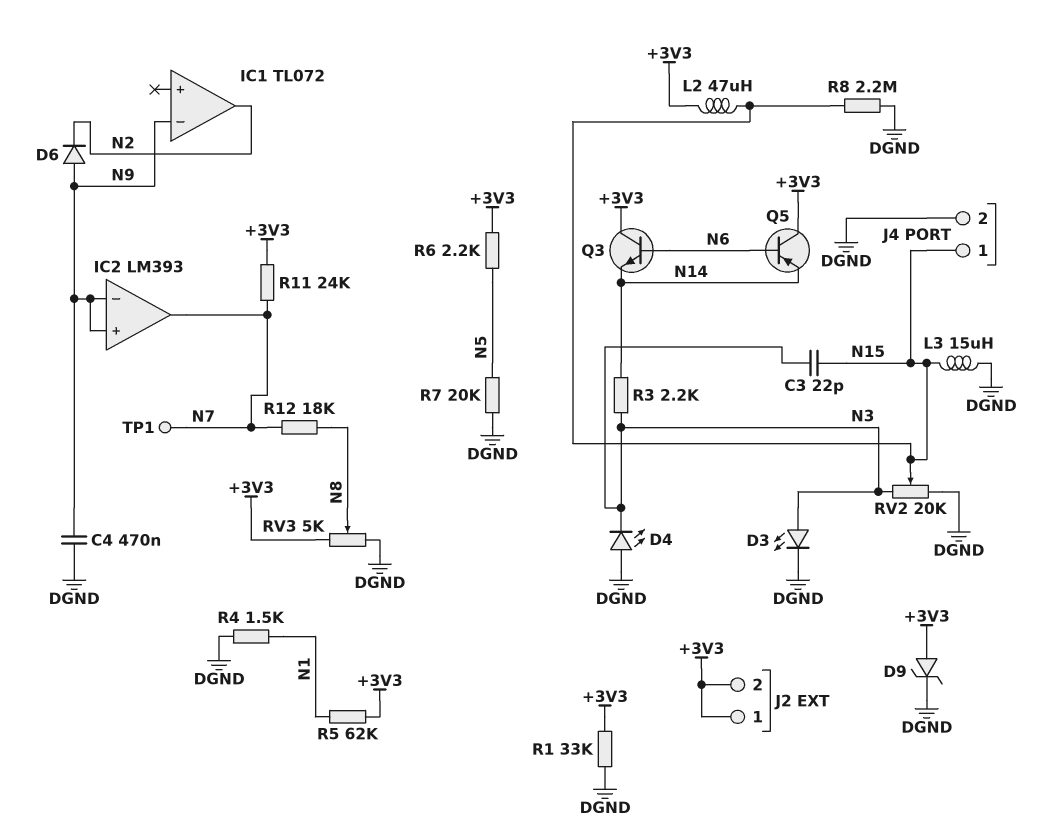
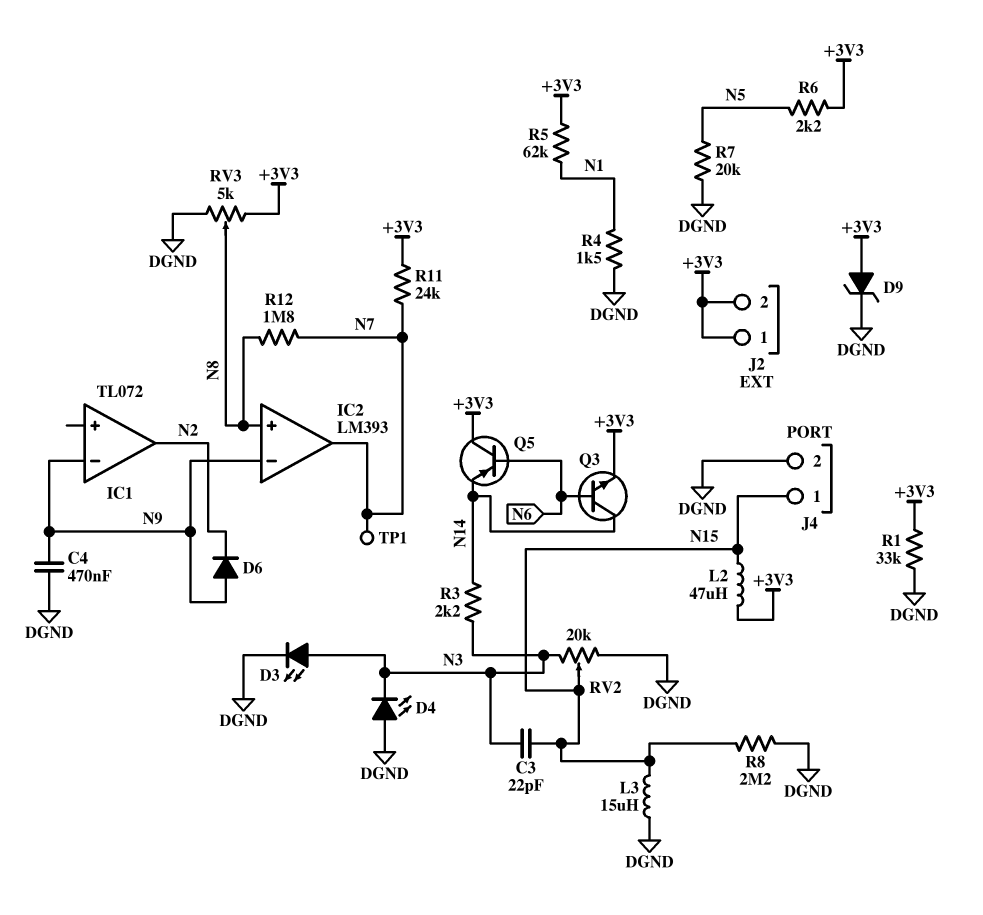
IC2 pin in+: N9 -> N8
Q3: NPN (B N6, C +3V3, E N14) -> NPN (B N6, C N14, E +3V3)
R12: 18k (N7, N8) -> 1.8M (N7, N8)

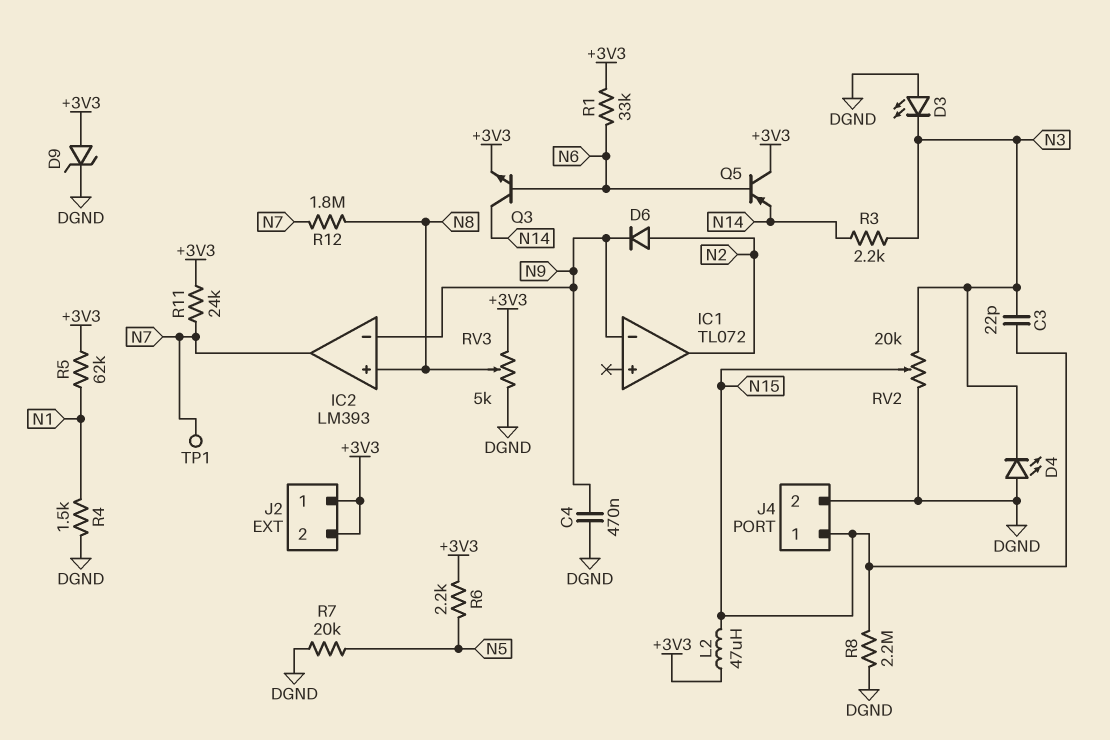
D3: LED (A N3, K DGND) -> LED (A DGND, K N3)
D6: diode (A N9, K N2) -> diode (A N2, K N9)
L3: 15uH (DGND, N15) -> none
R1: 33k (+3V3, DGND) -> 33k (+3V3, N6)

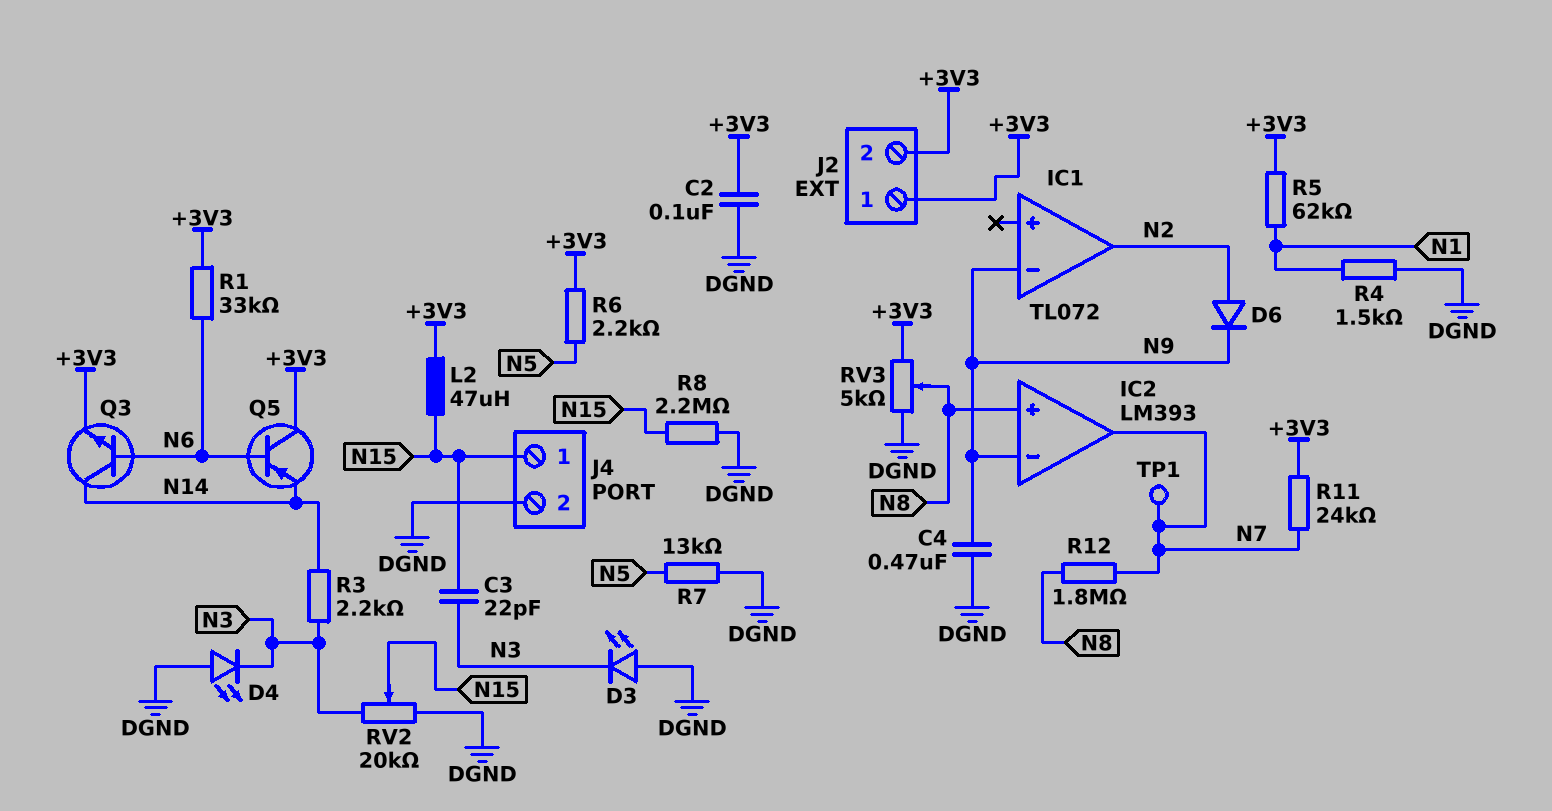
C2: none -> 100nF (+3V3, DGND)
D9: zener (A +3V3, K DGND) -> none
R7: 20k (DGND, N5) -> 13k (DGND, N5)

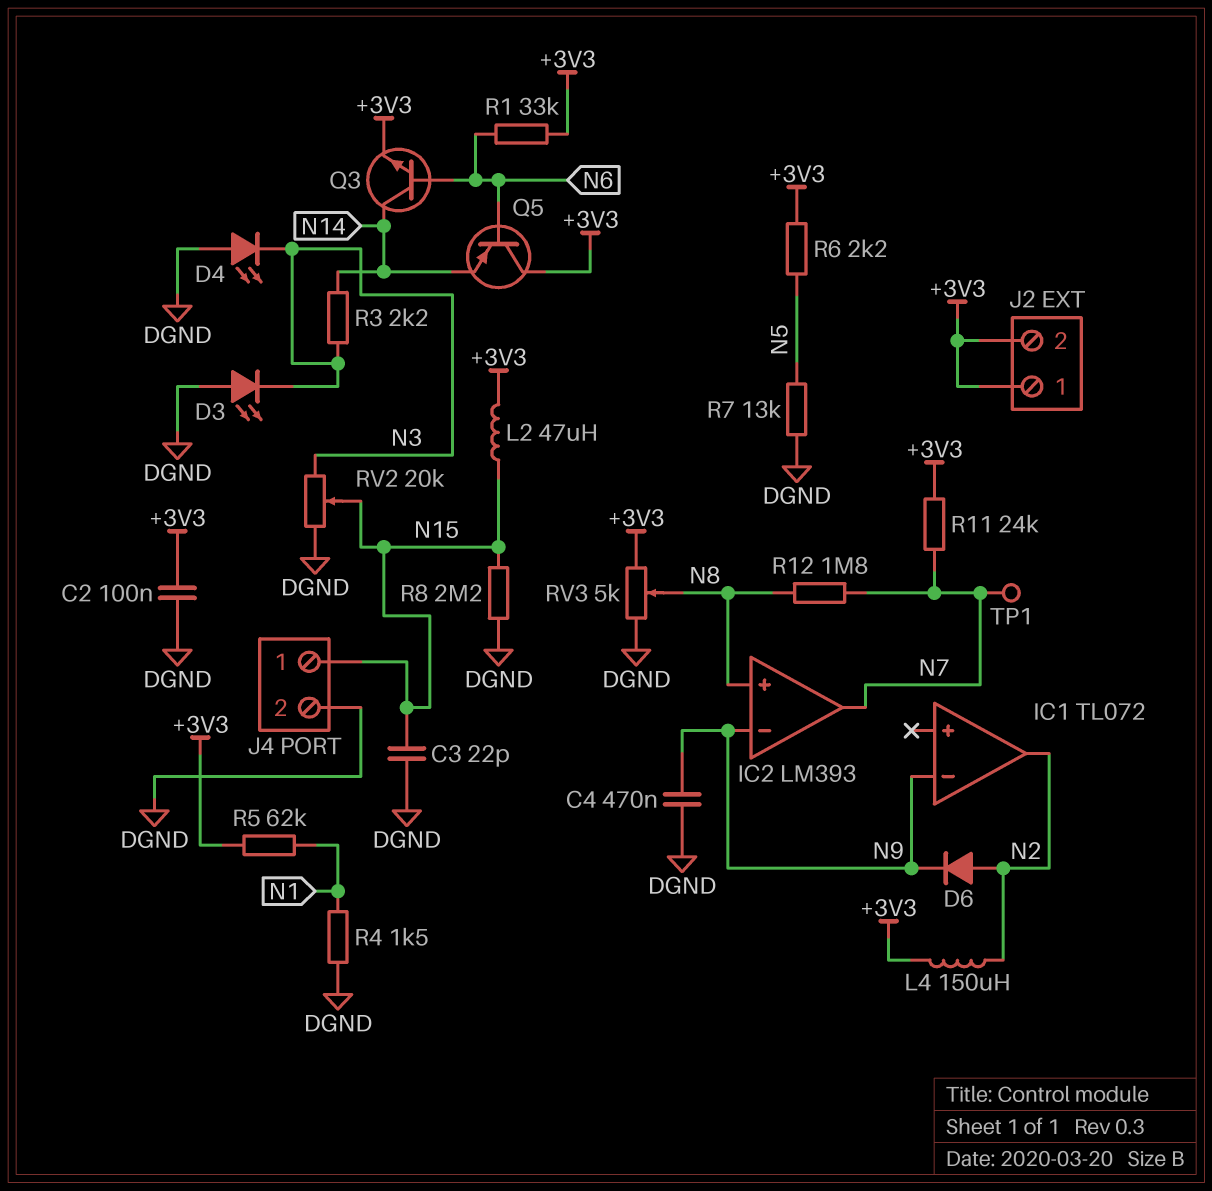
C3: 22pF (N3, N15) -> 22pF (DGND, N15)
L4: none -> 150uH (+3V3, N2)

